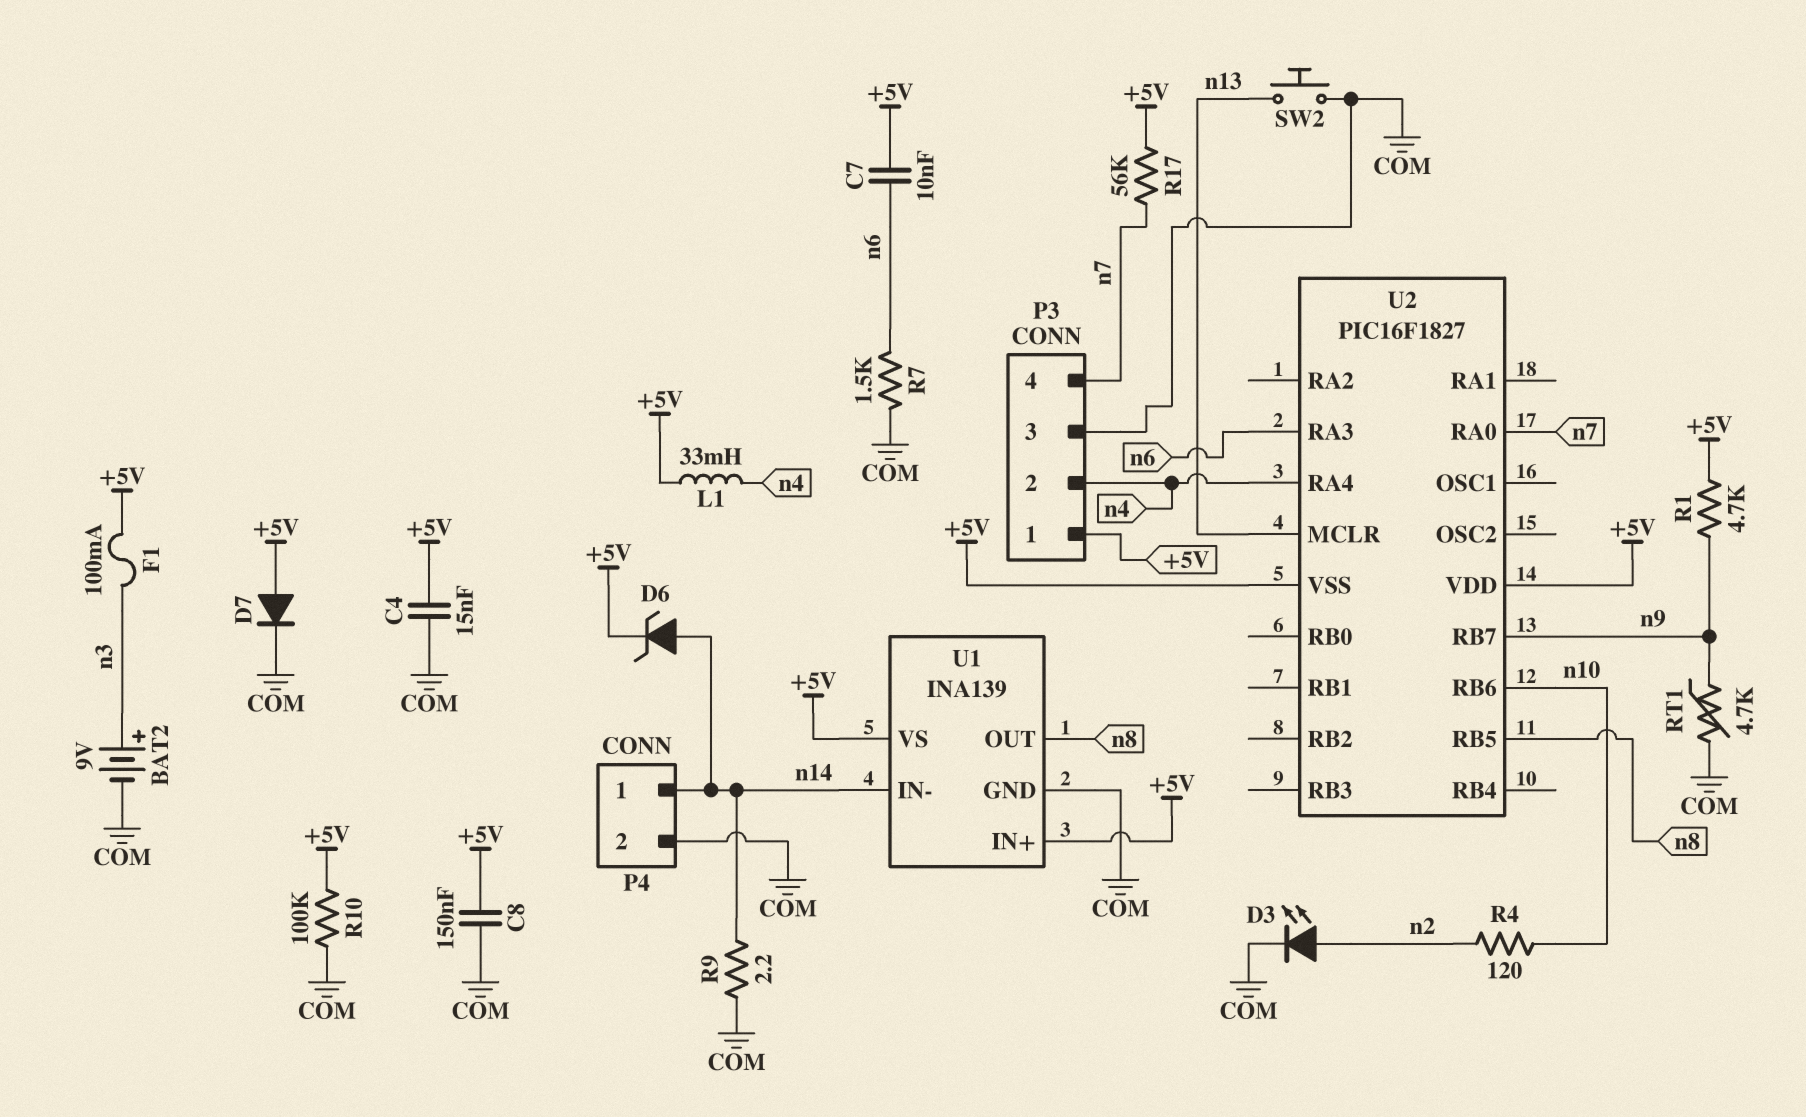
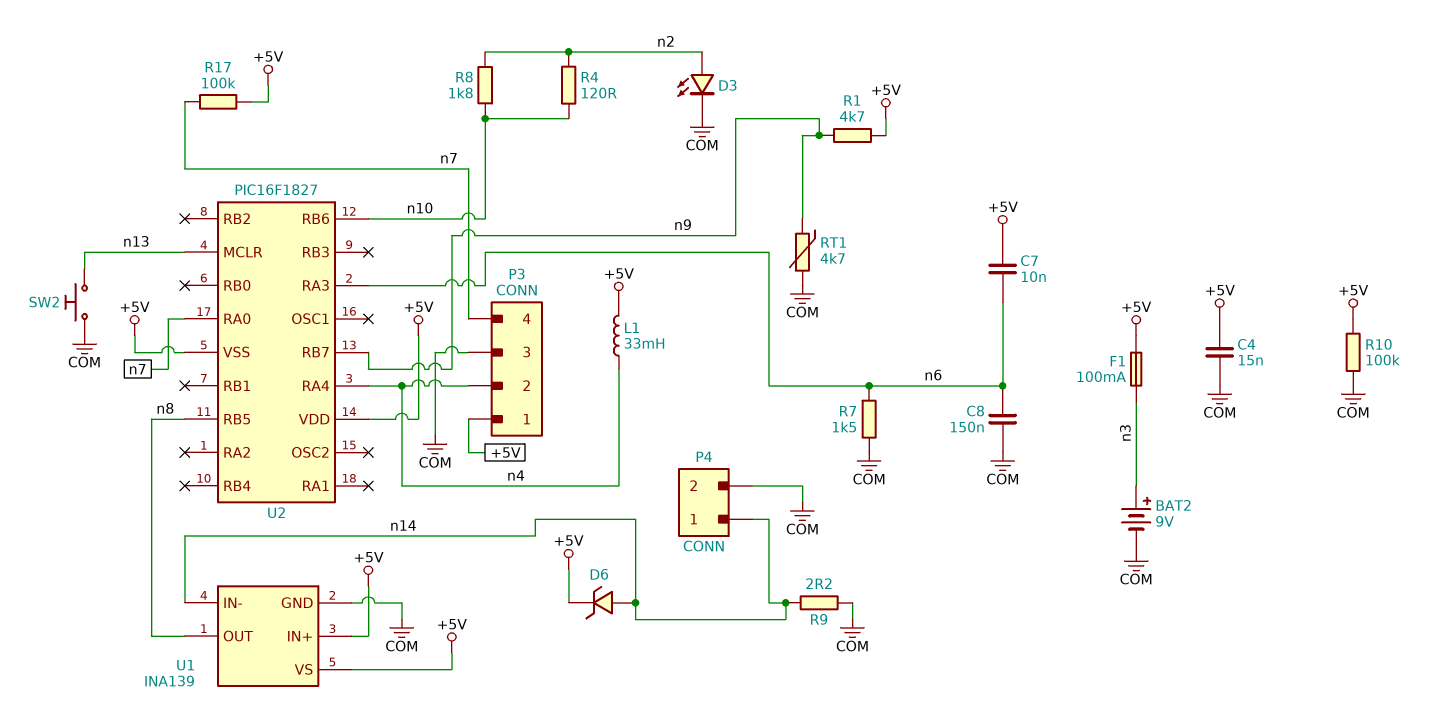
C8: 150nF (+5V, COM) -> 150nF (COM, n6)
D7: diode (A +5V, K COM) -> none
R8: none -> 1.8k (n2, n10)
R17: 56k (+5V, n7) -> 100k (+5V, n7)

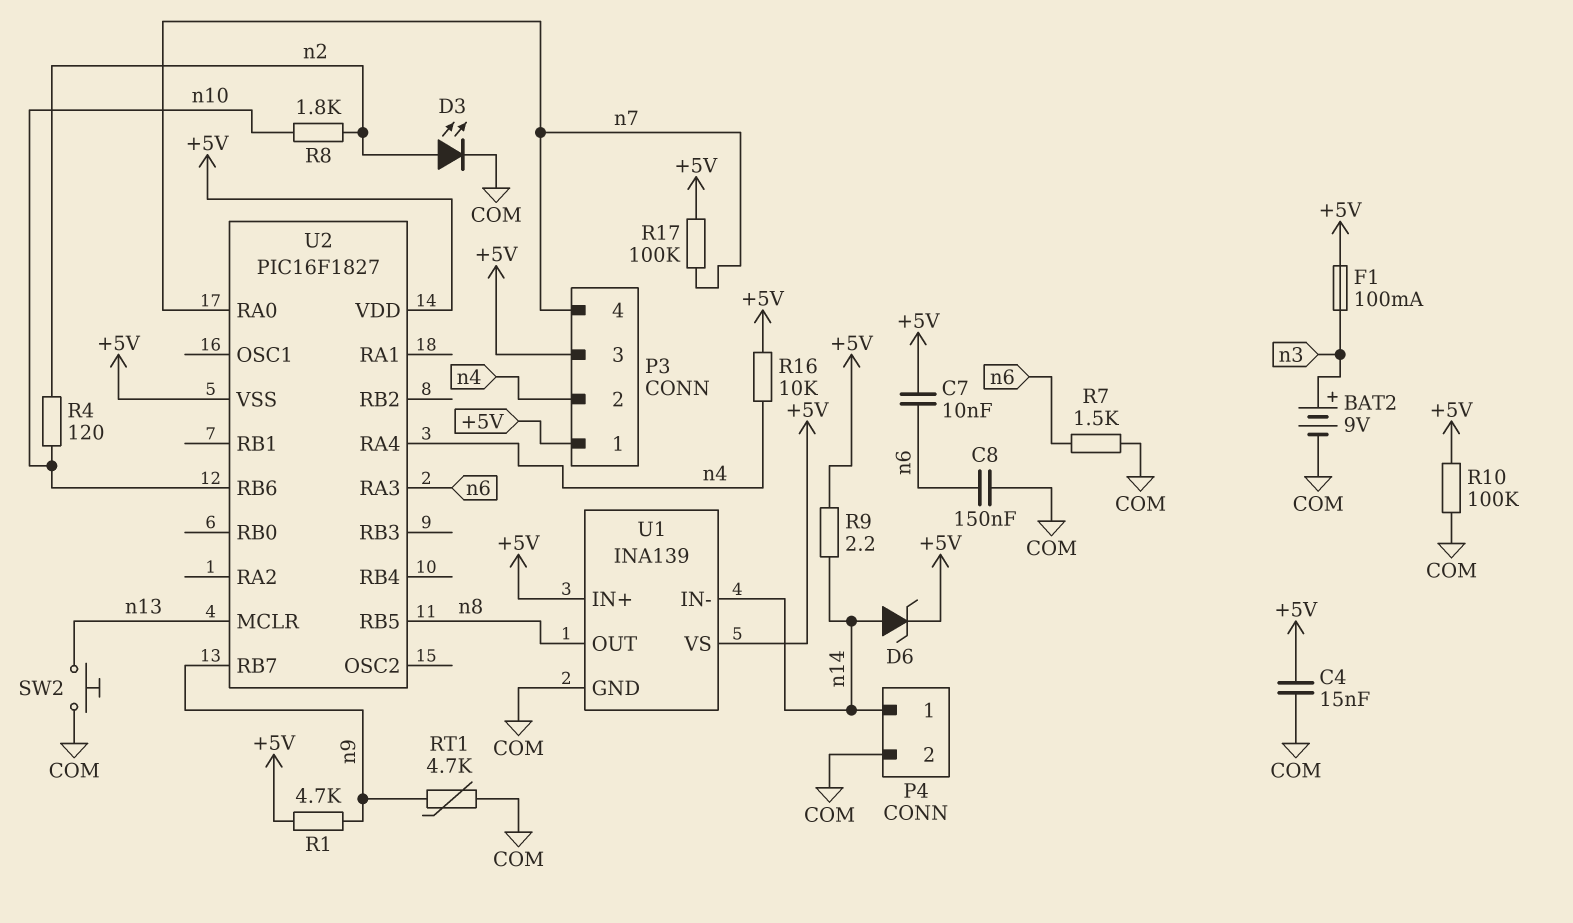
L1: 33mH (+5V, n4) -> none
P3 pin 3: COM -> +5V
R9: 2.2 (COM, n14) -> 2.2 (+5V, n14)
R16: none -> 10k (+5V, n4)

